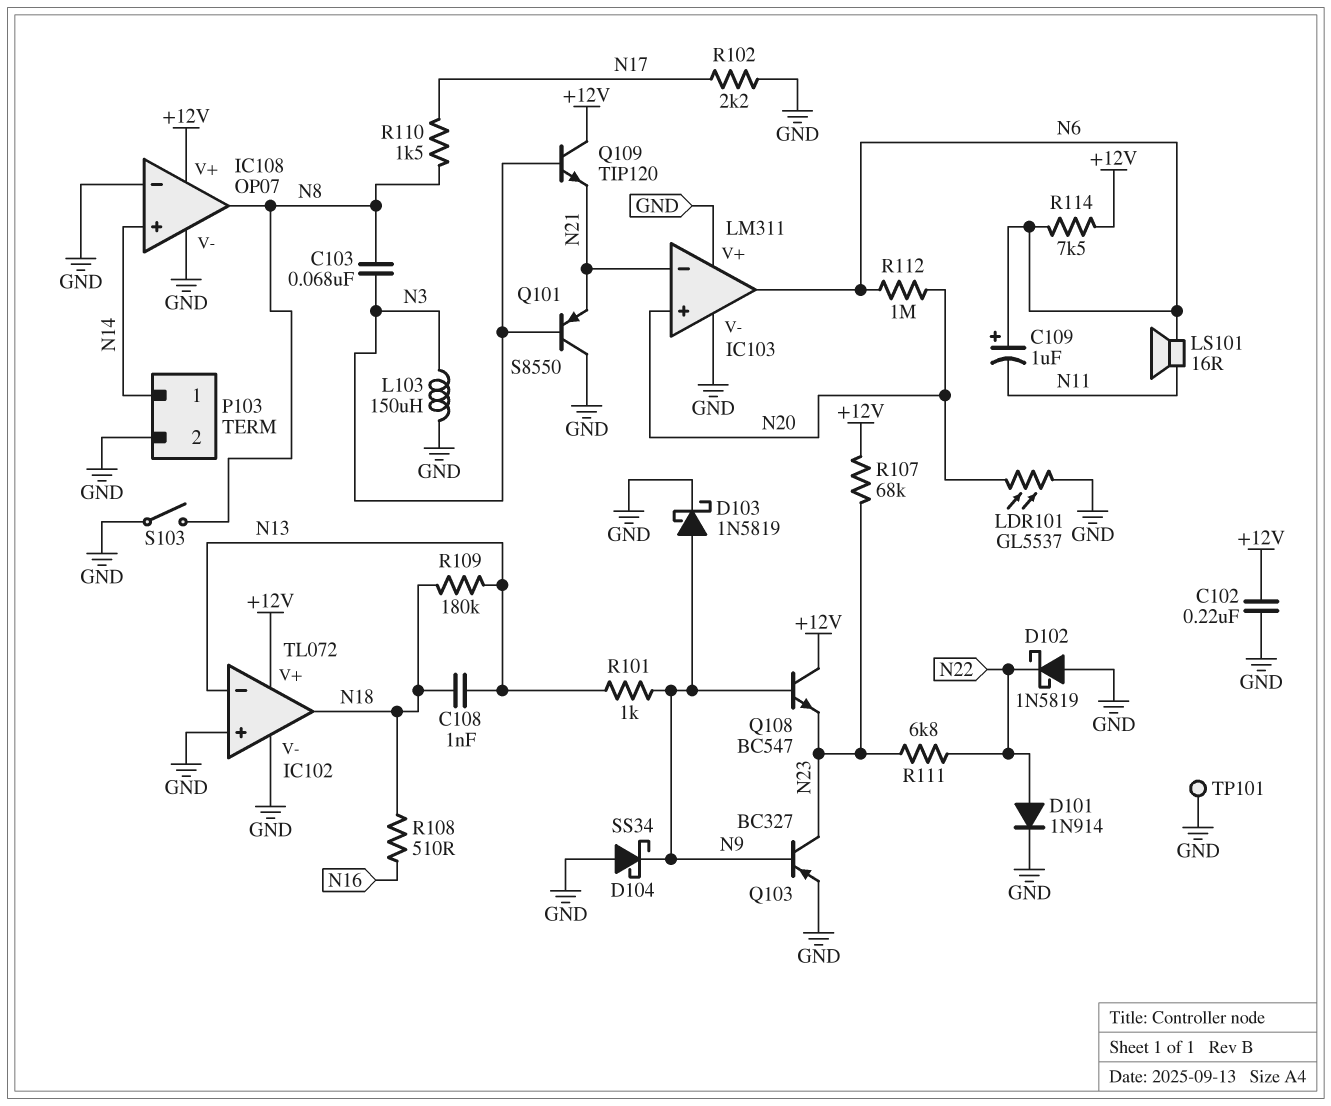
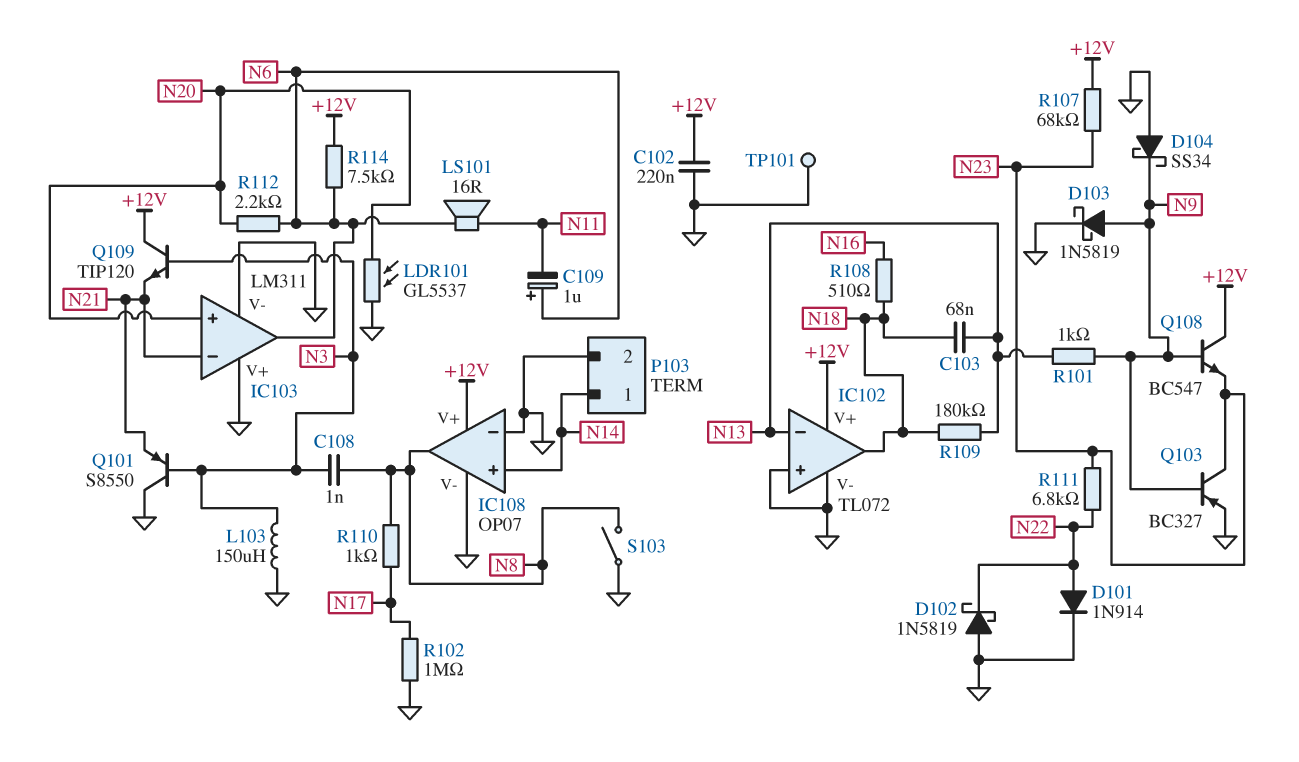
C103: 68nF (N3, N8) -> 68nF (N13, N18)
C108: 1nF (N13, N18) -> 1nF (N3, N8)
R102: 2.2k (GND, N17) -> 1M (GND, N17)
R110: 1.5k (N8, N17) -> 1k (N8, N17)
R112: 1M (N6, N20) -> 2.2k (N6, N20)

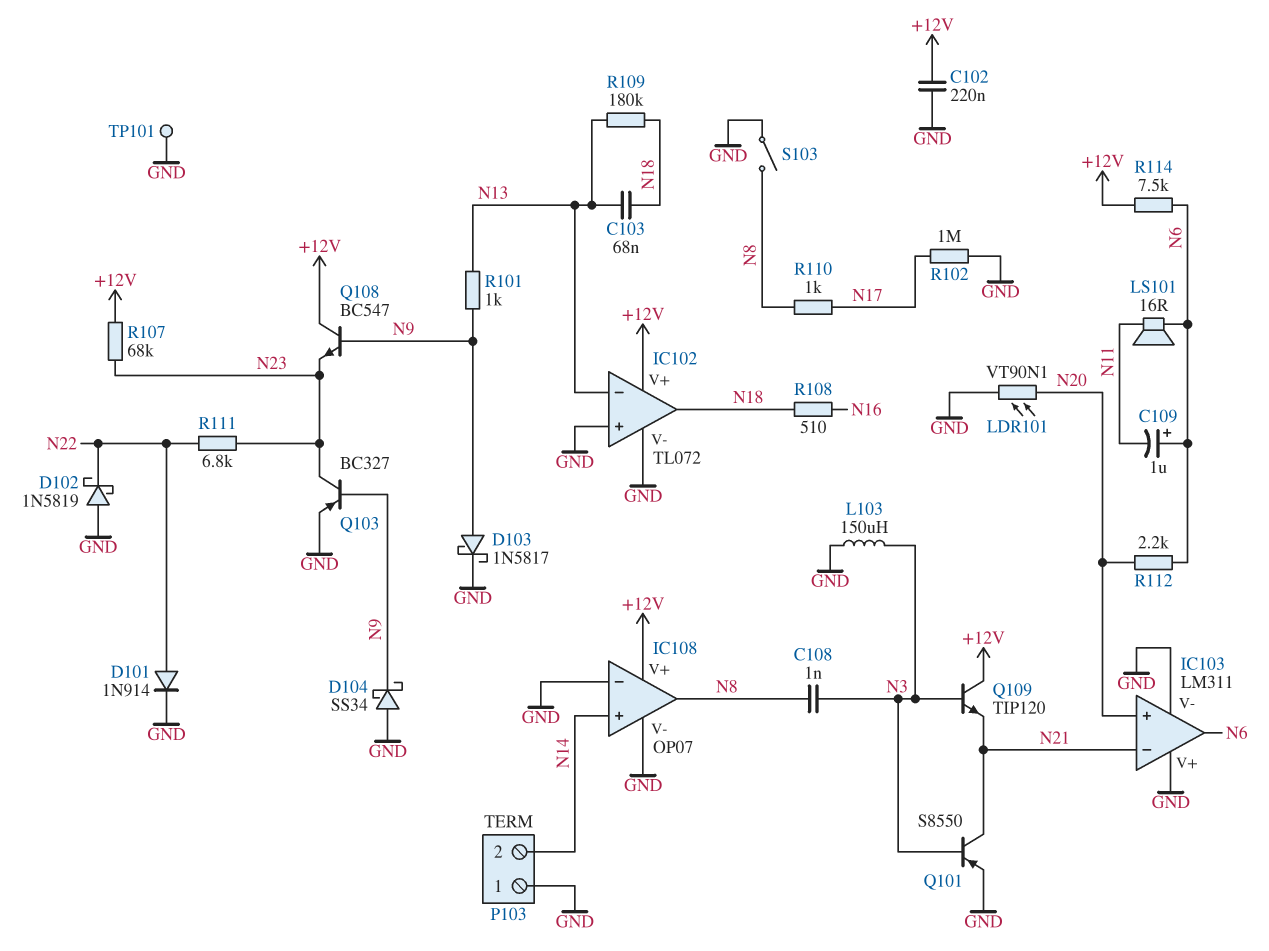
D103: schottky 1N5819 (A N9, K GND) -> schottky 1N5817 (A N9, K GND)
LDR101: GL5537 (GND, N20) -> VT90N1 (GND, N20)
P103 pin 1: N14 -> GND
P103 pin 2: GND -> N14
Q101: PNP S8550 (B N3, C GND, E N21) -> PNP S8550 (B N3, C N21, E GND)

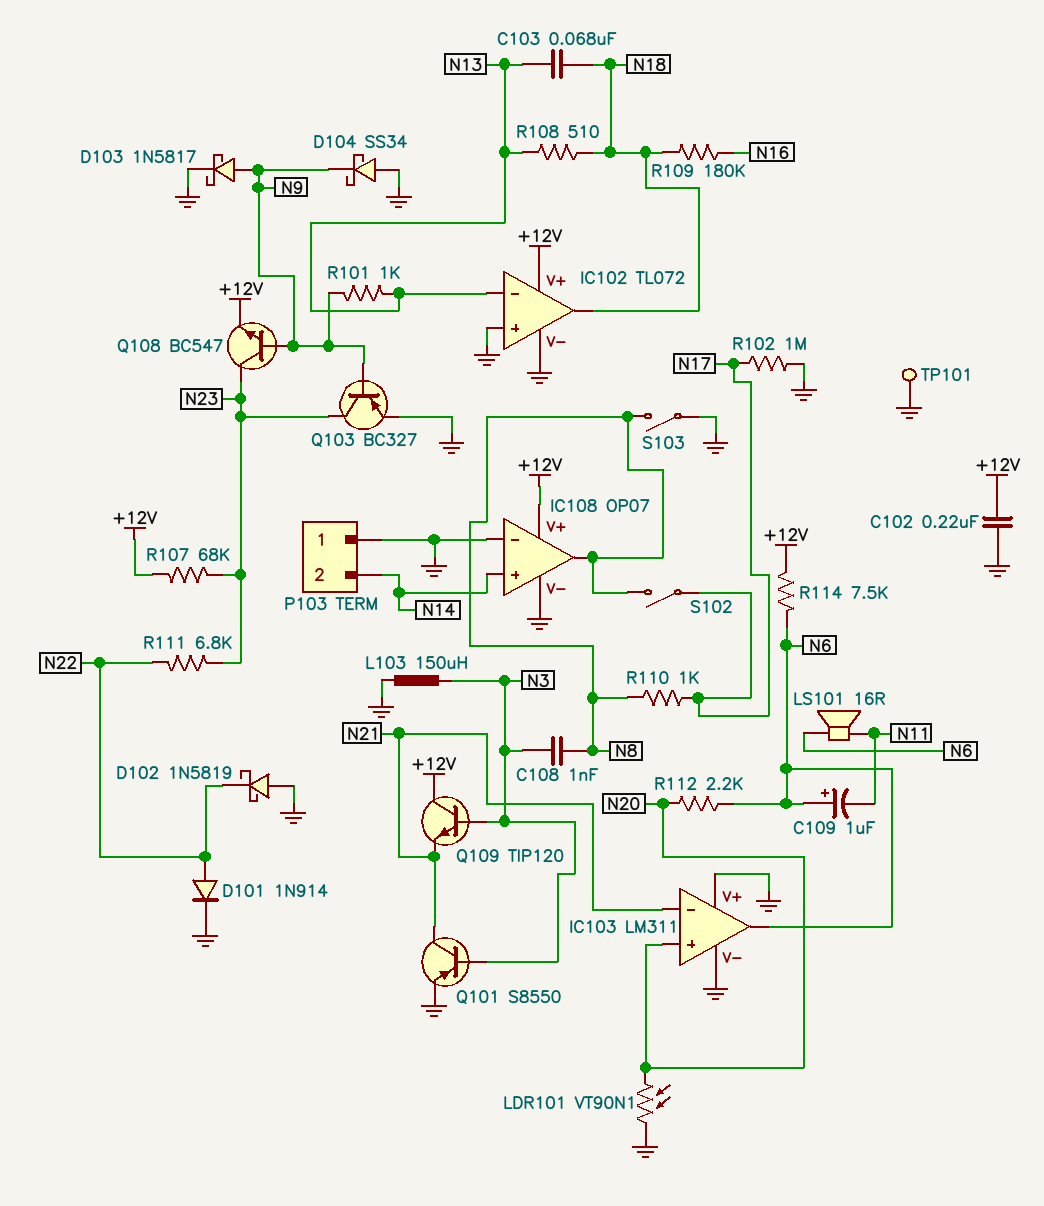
Q108: NPN BC547 (B N9, C +12V, E N23) -> NPN BC547 (B N9, C N23, E +12V)
R108: 510 (N16, N18) -> 510 (N13, N18)
R109: 180k (N13, N18) -> 180k (N16, N18)
S102: none -> switch (N8, N17)

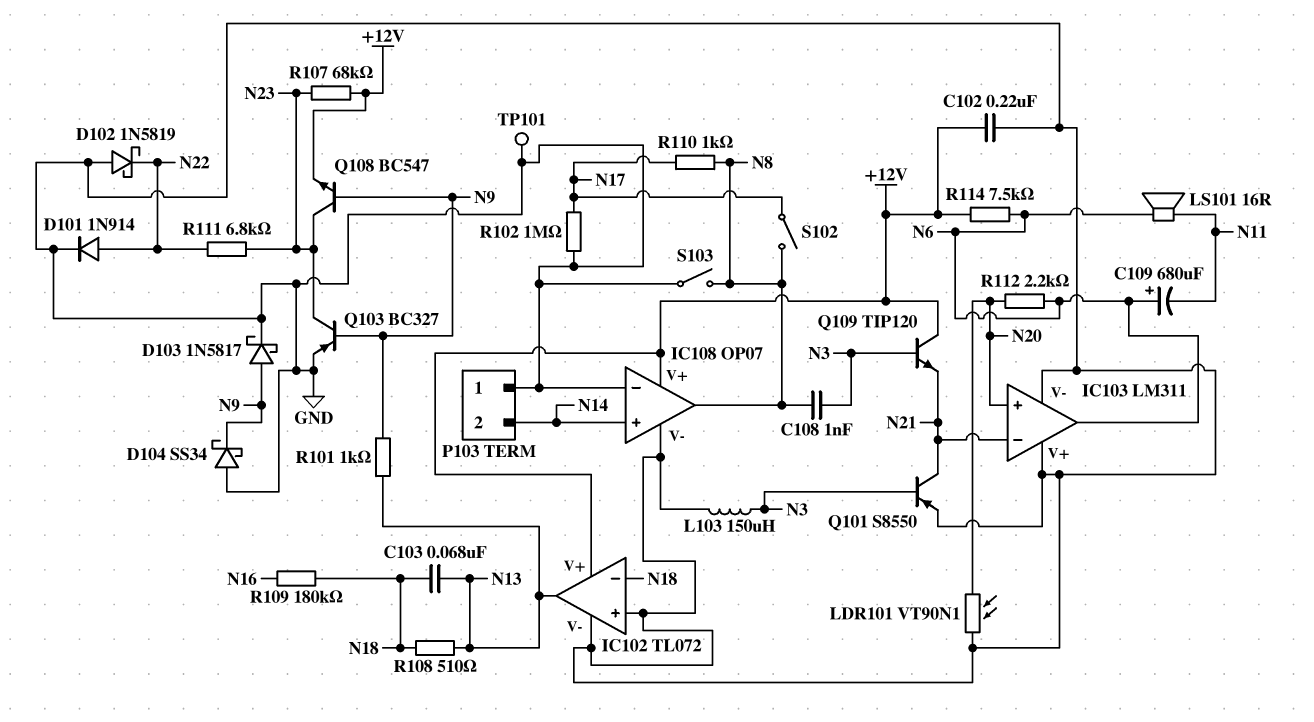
C109: 1uF (plus N6, minus N11) -> 680uF (plus N6, minus N11)
IC102 pin in-: N13 -> N18
IC102 pin out: N18 -> N13

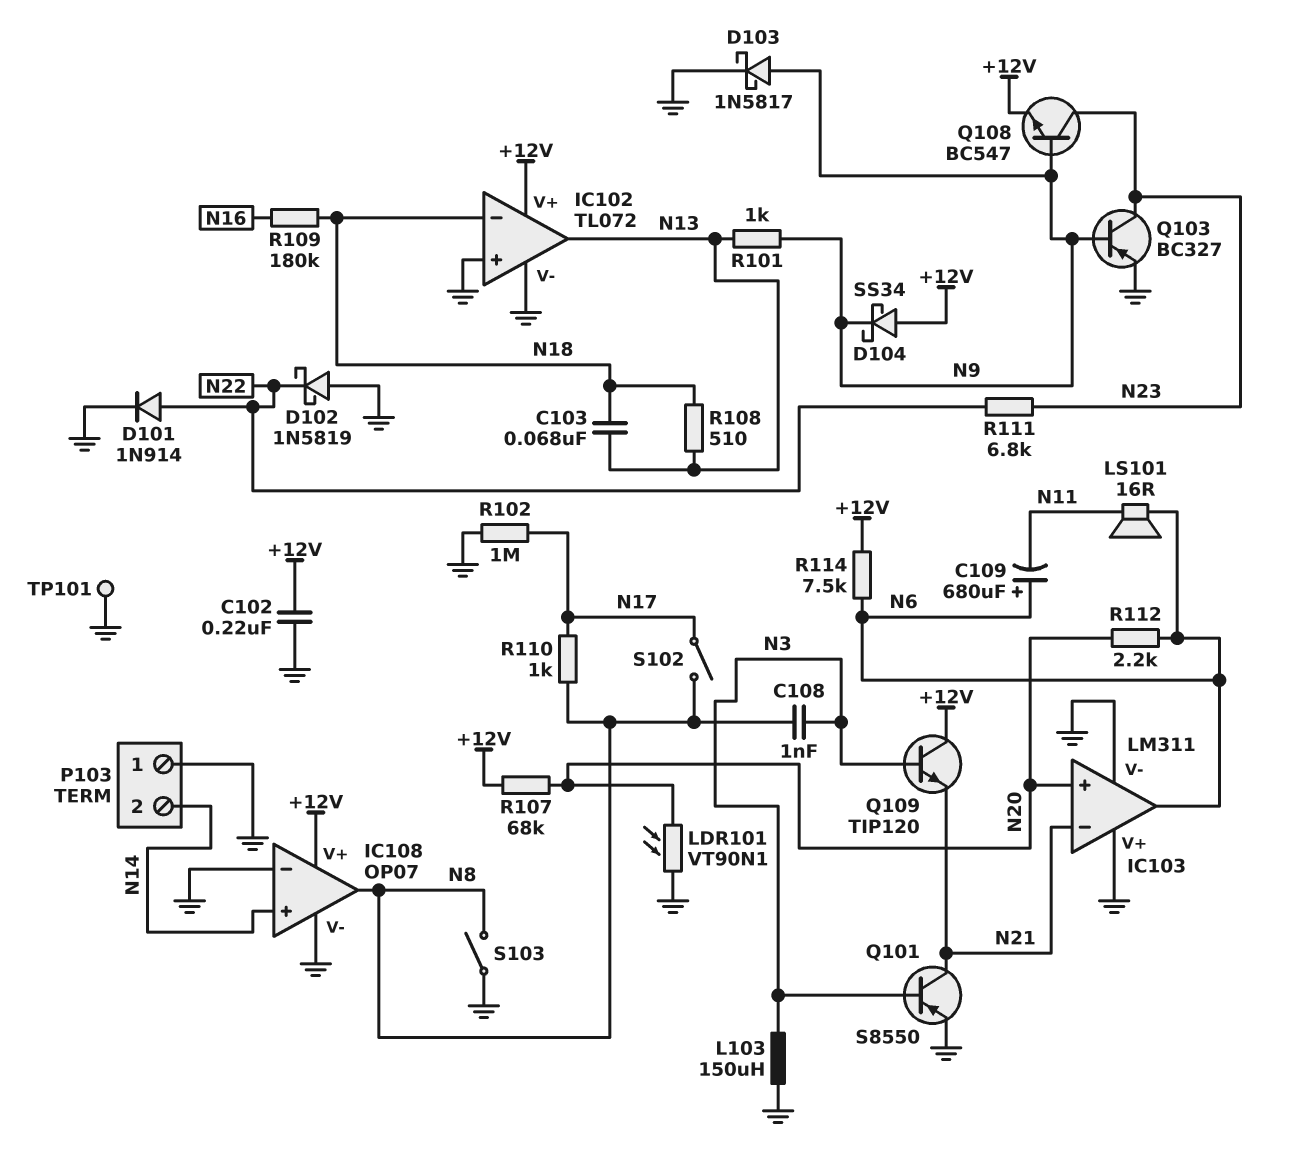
D104: schottky SS34 (A GND, K N9) -> schottky SS34 (A +12V, K N9)
R107: 68k (+12V, N23) -> 68k (+12V, N20)

